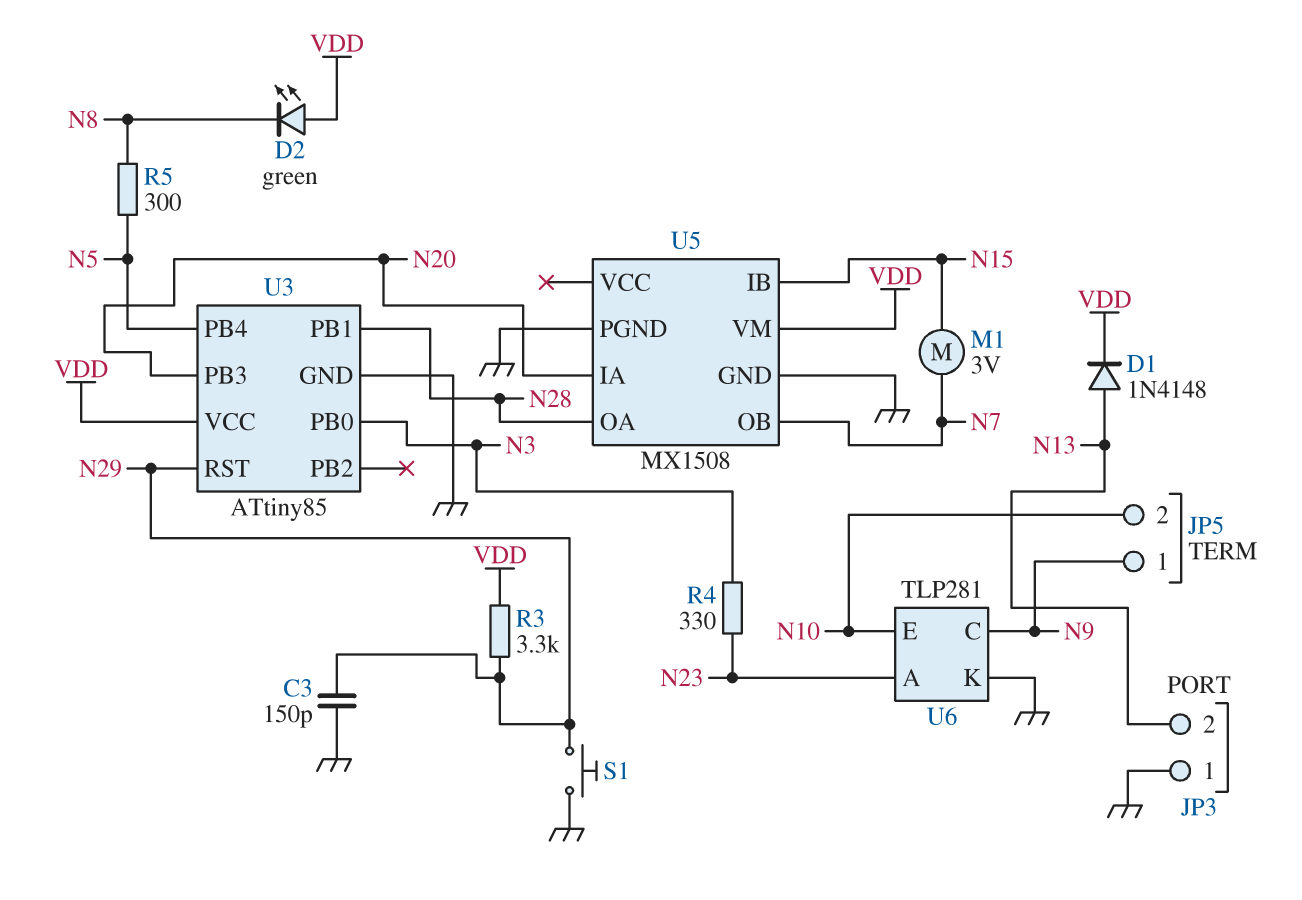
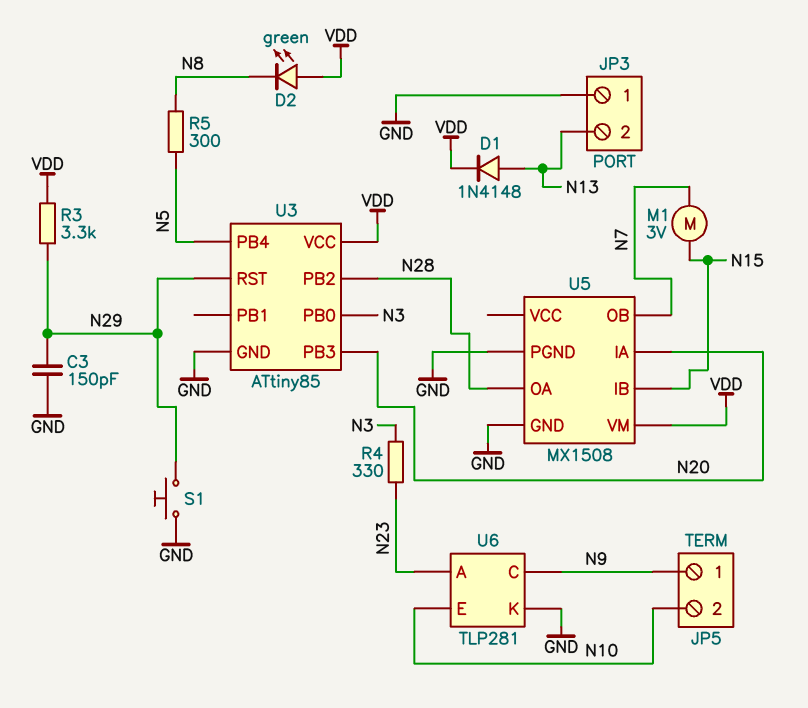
U3 pin PB1: N28 -> none
U3 pin PB2: none -> N28

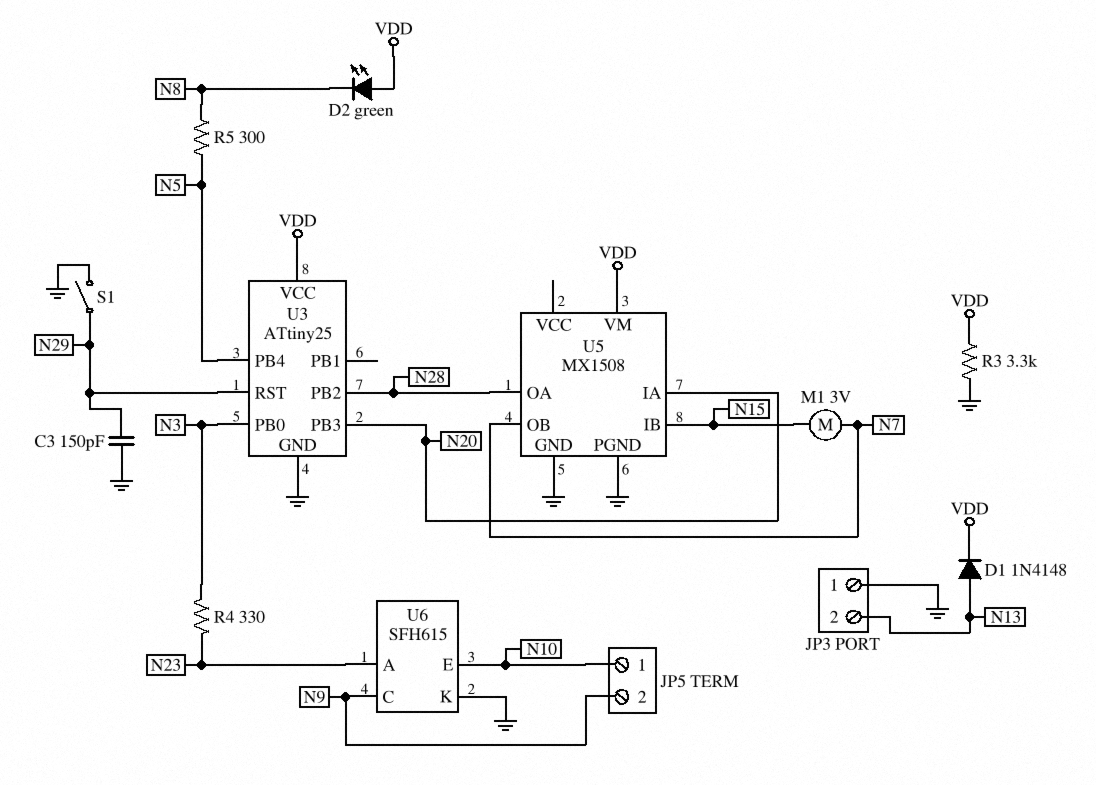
JP5 pin 1: N9 -> N10
JP5 pin 2: N10 -> N9
R3: 3.3k (N29, VDD) -> 3.3k (GND, VDD)
S1: button (GND, N29) -> switch (GND, N29)
U3: ATtiny85 -> ATtiny25
U6: TLP281 -> SFH615

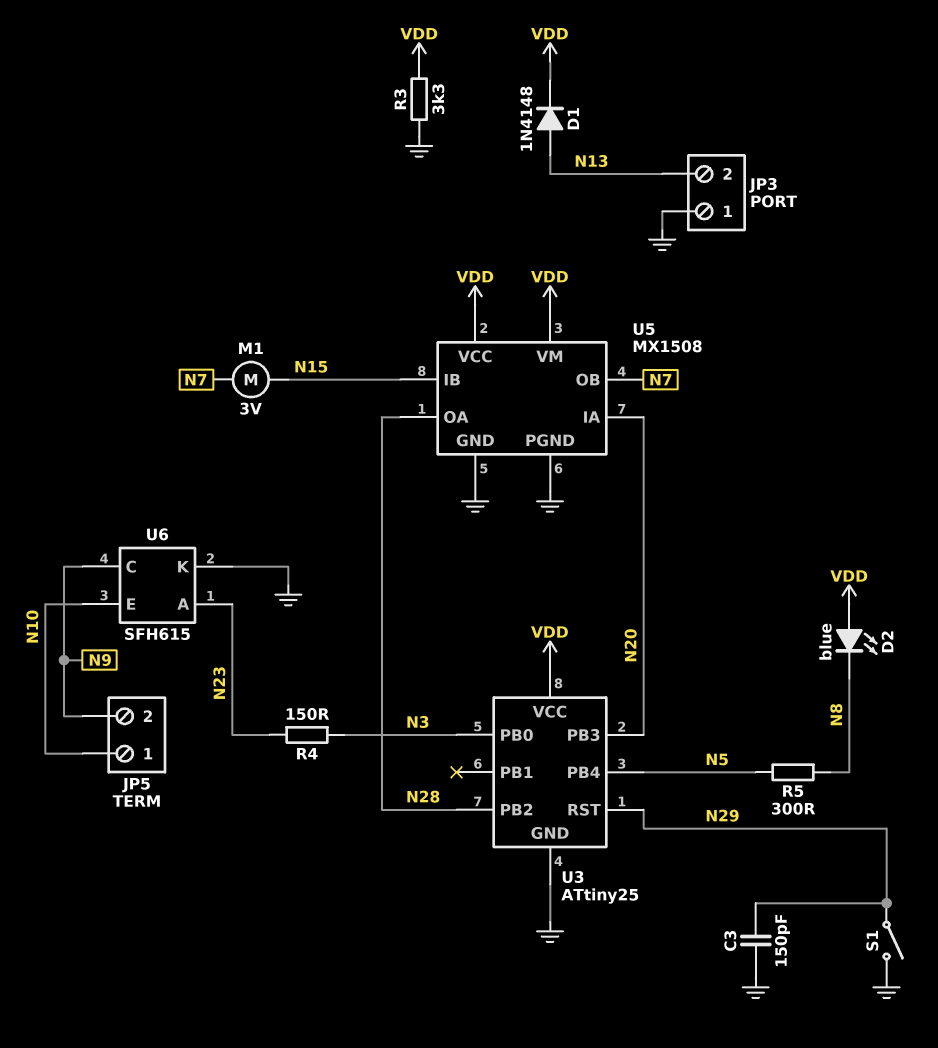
D2: LED green (A VDD, K N8) -> LED blue (A VDD, K N8)
R4: 330 (N3, N23) -> 150 (N3, N23)
U5 pin VCC: none -> VDD

